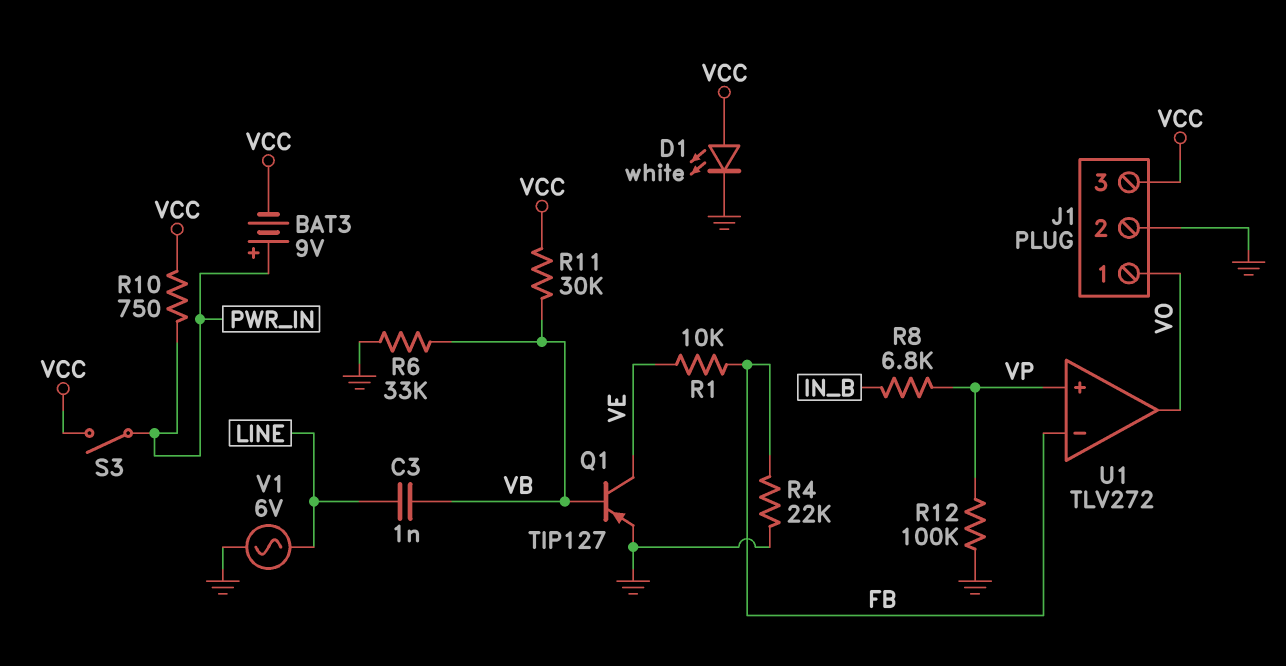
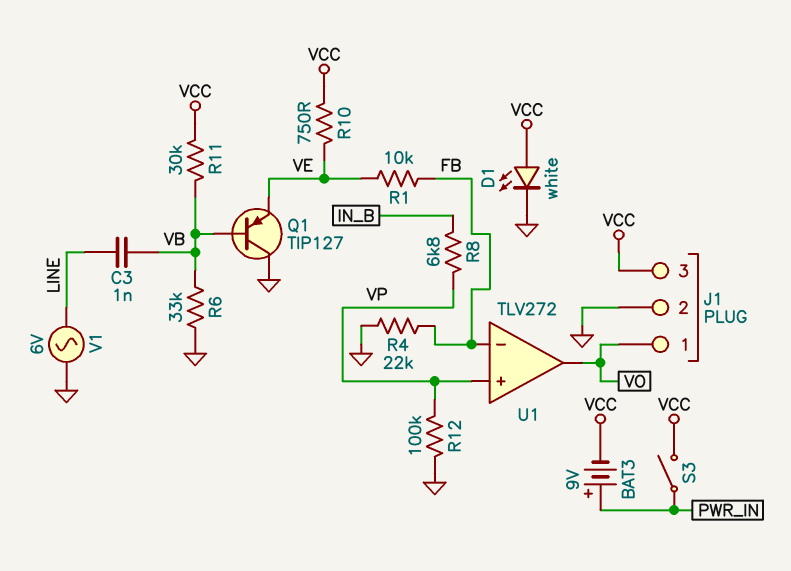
Q1: PNP TIP127 (B VB, C VE, E GND) -> PNP TIP127 (B VB, C GND, E VE)
R10: 750 (PWR_IN, VCC) -> 750 (VCC, VE)

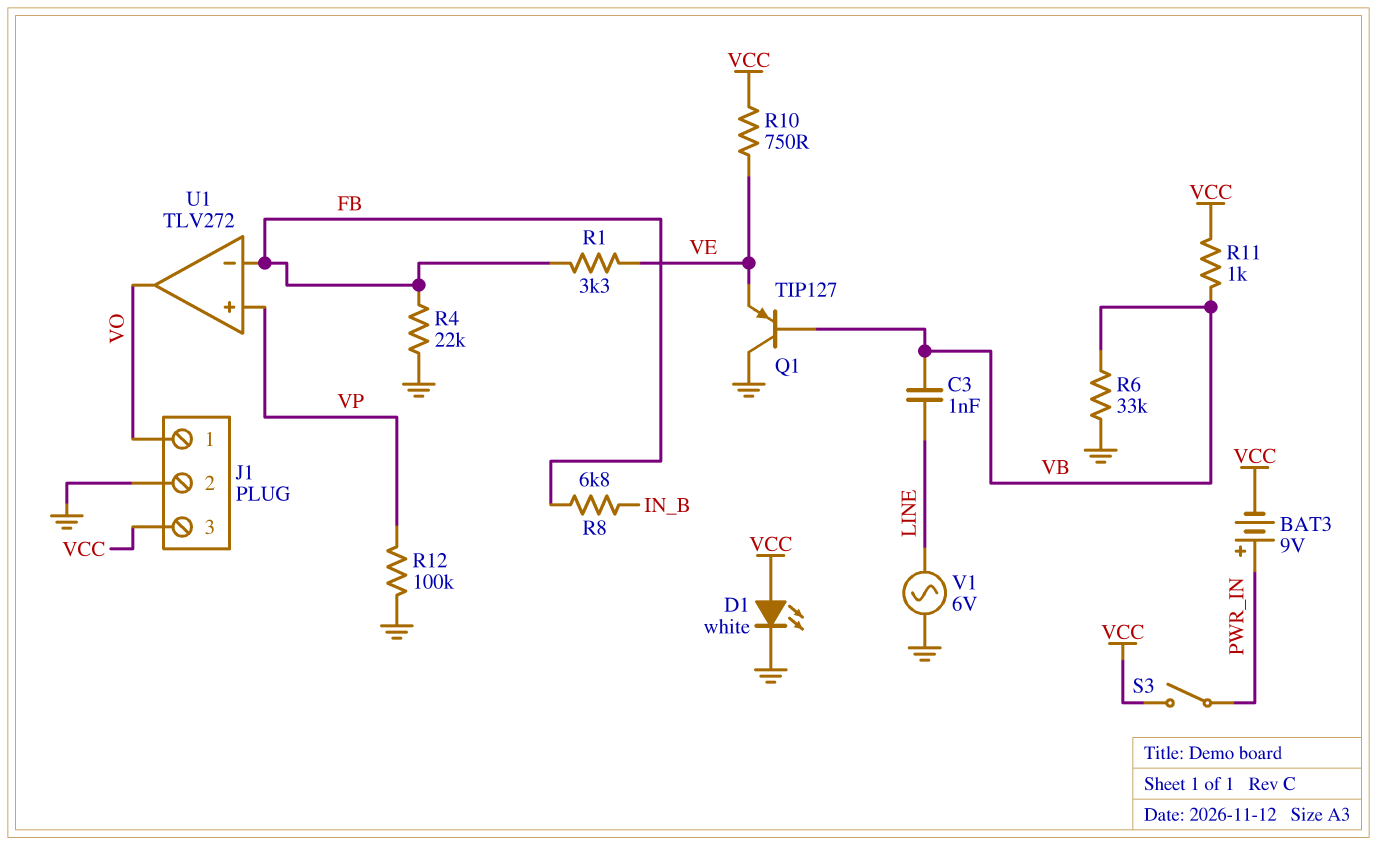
R1: 10k (FB, VE) -> 3.3k (FB, VE)
R8: 6.8k (IN_B, VP) -> 6.8k (FB, IN_B)
R11: 30k (VB, VCC) -> 1k (VB, VCC)

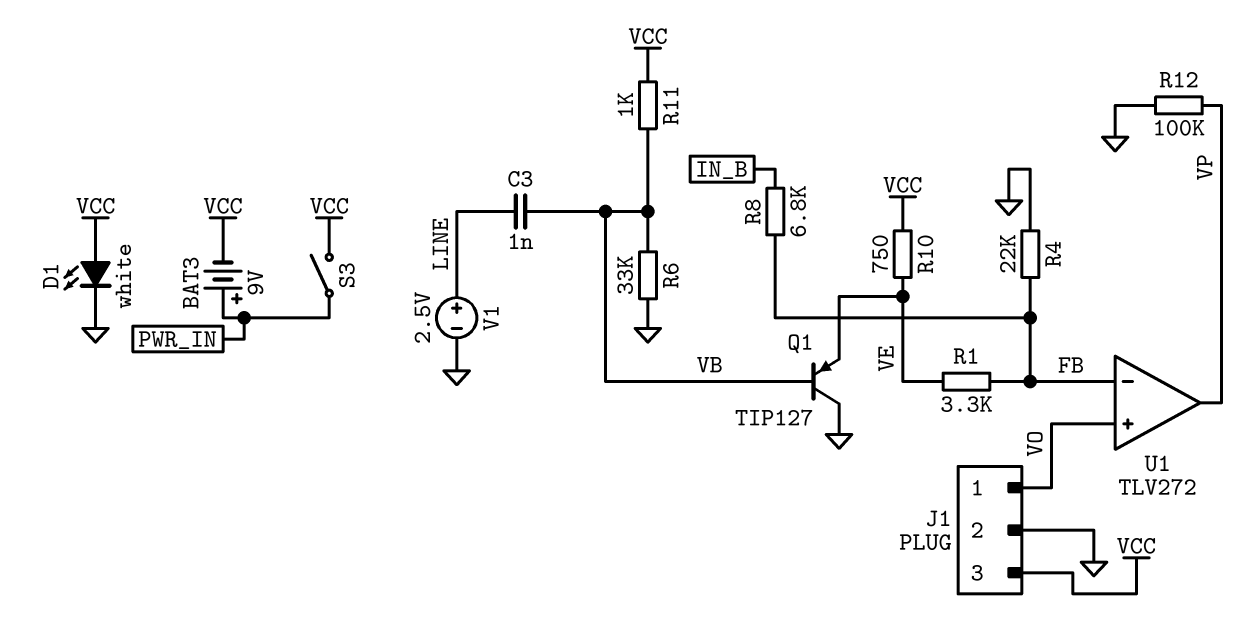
U1 pin in+: VP -> VO
U1 pin out: VO -> VP
V1: AC 6V (GND, LINE) -> 2.5V (plus LINE, minus GND)

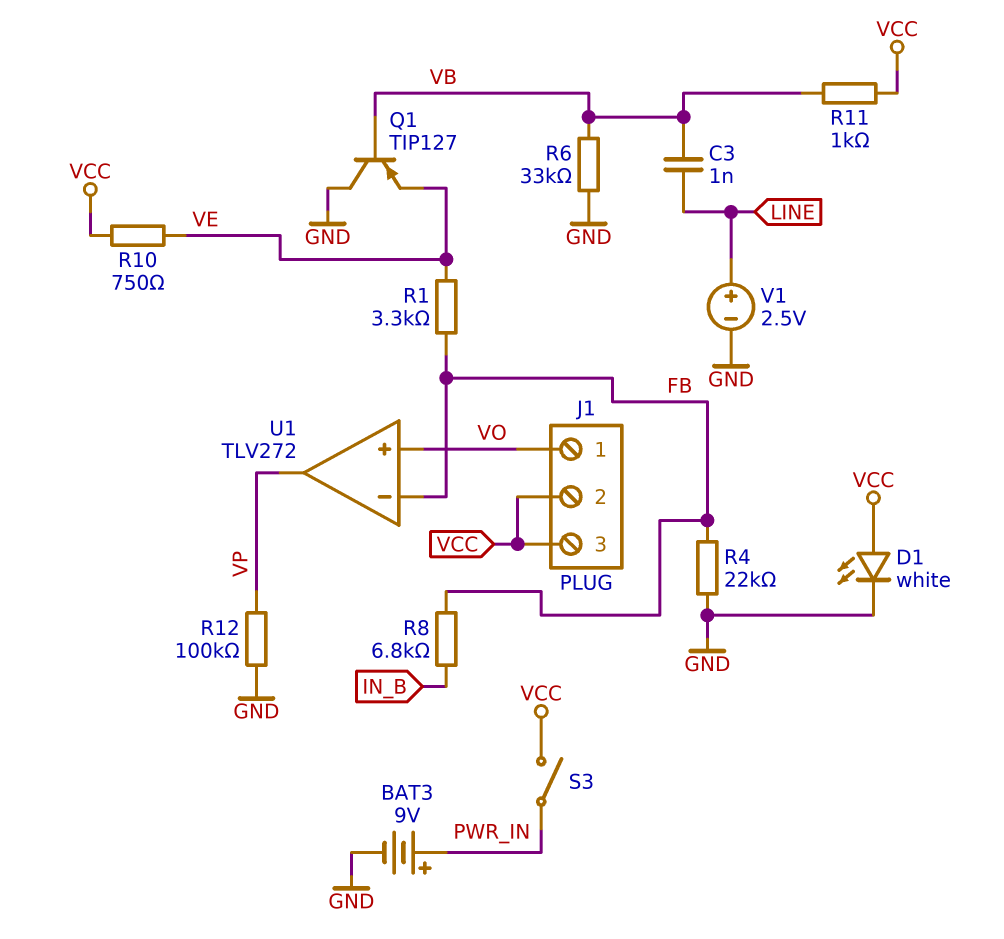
BAT3: 9V (plus PWR_IN, minus VCC) -> 9V (plus PWR_IN, minus GND)
J1 pin 2: GND -> VCC

